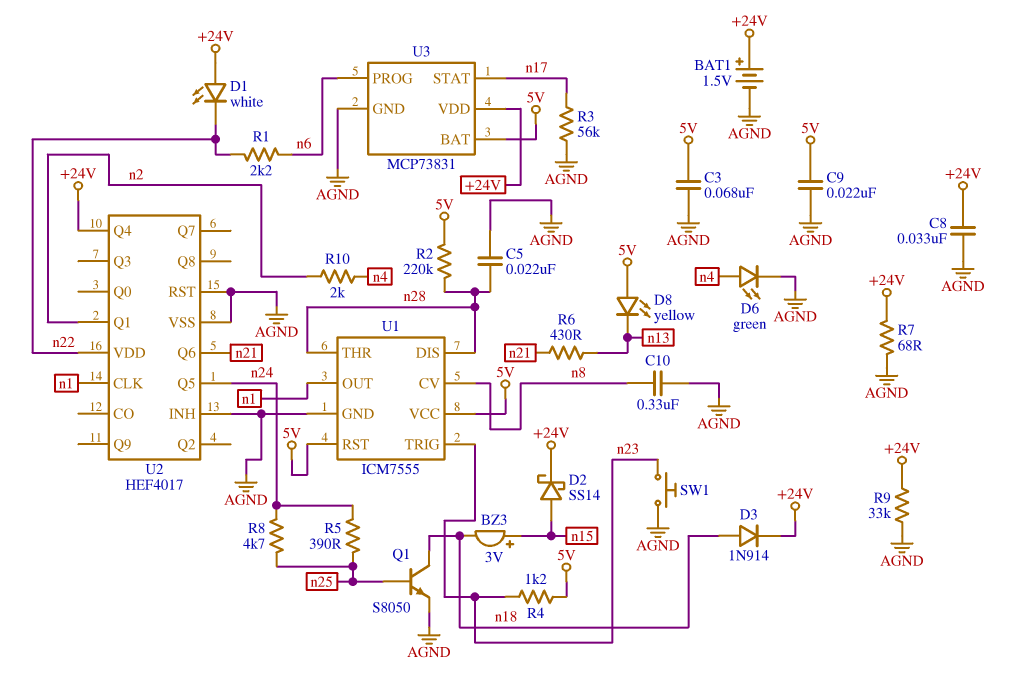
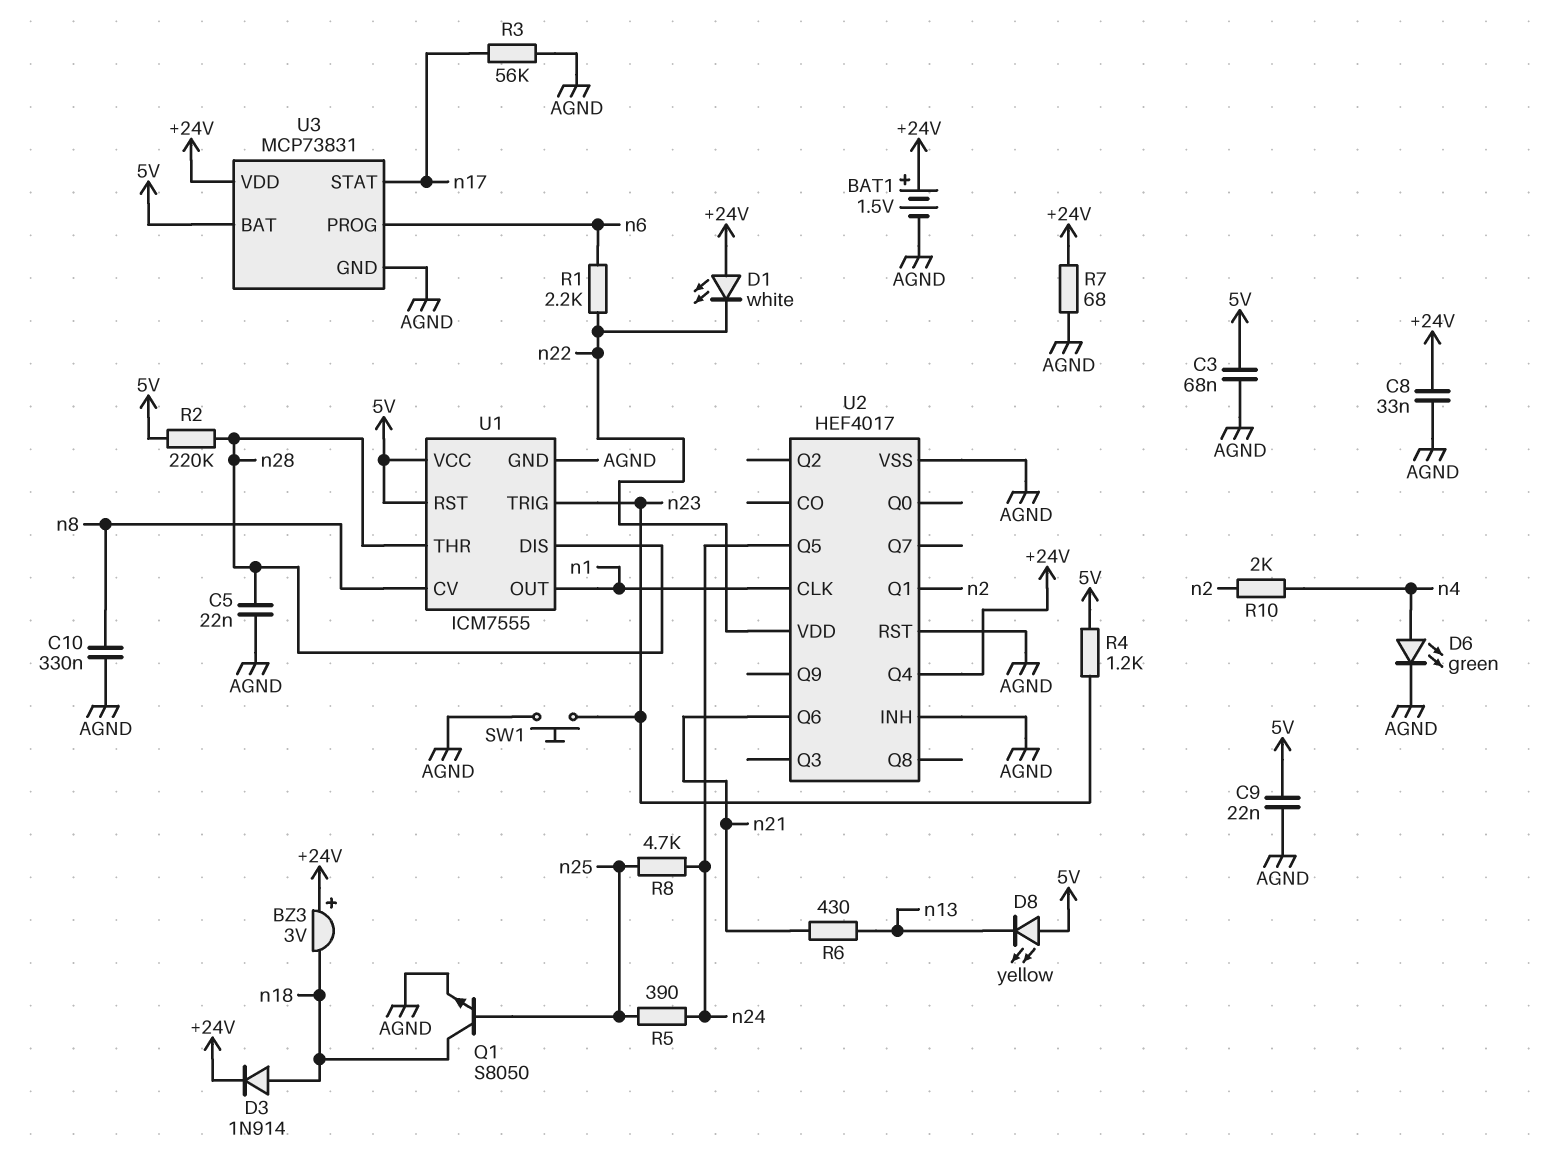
BZ3: buzzer 3V (plus n15, minus n18) -> buzzer 3V (plus +24V, minus n18)
D2: schottky SS14 (A n15, K +24V) -> none
R9: 33k (+24V, AGND) -> none

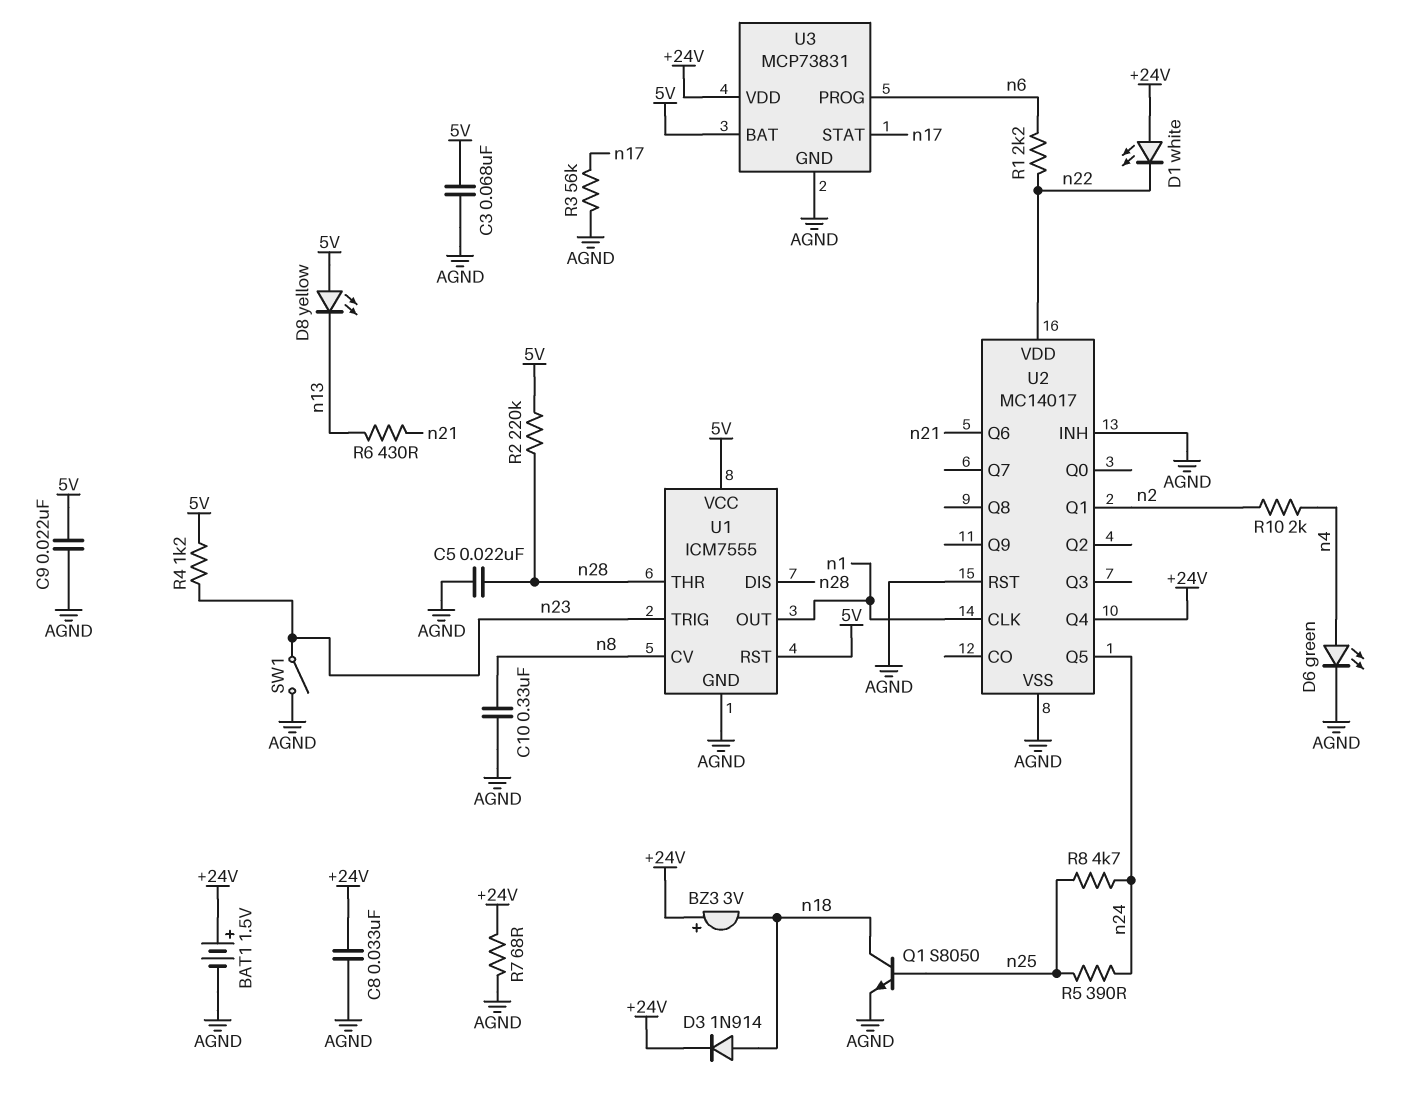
SW1: button (AGND, n23) -> switch (AGND, n23)
U2: HEF4017 -> MC14017

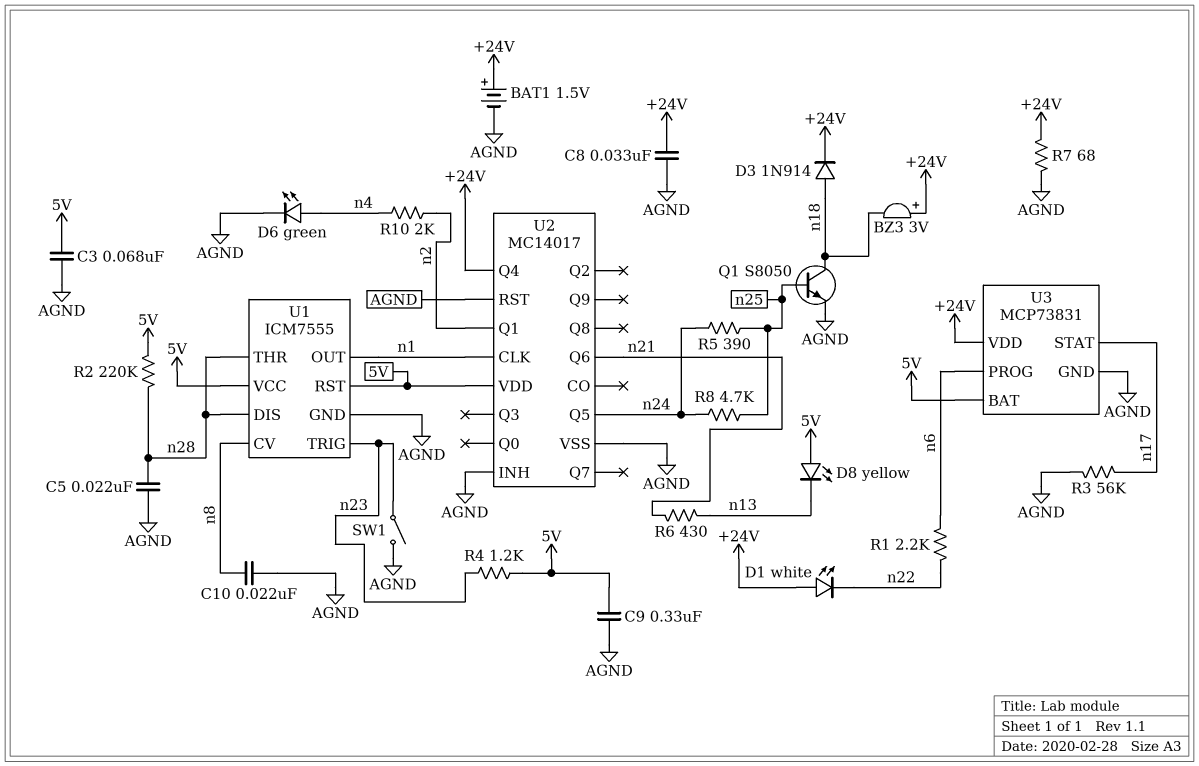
C9: 22nF (5V, AGND) -> 330nF (5V, AGND)
C10: 330nF (AGND, n8) -> 22nF (AGND, n8)
U2 pin VDD: n22 -> 5V

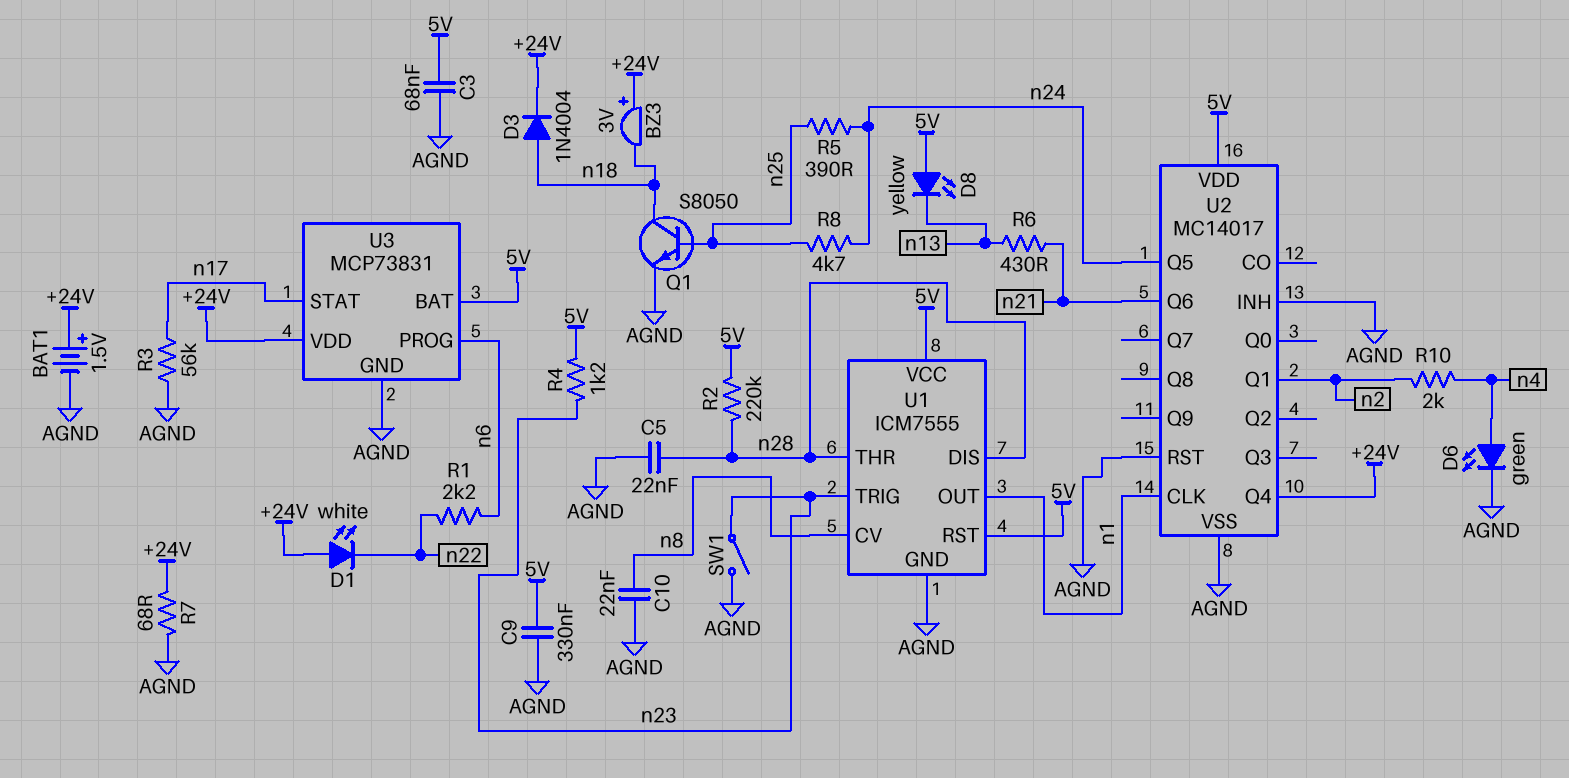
C8: 33nF (+24V, AGND) -> none
D3: diode 1N914 (A n18, K +24V) -> diode 1N4004 (A n18, K +24V)

